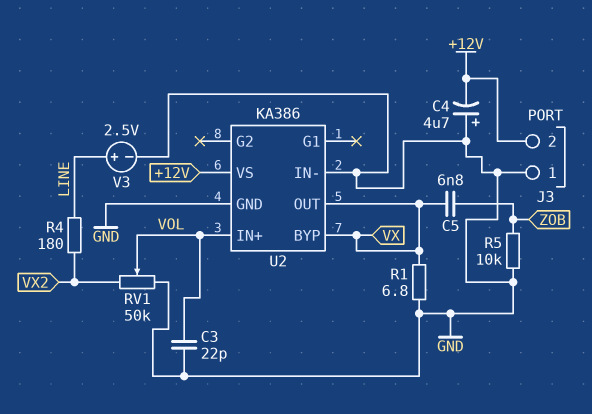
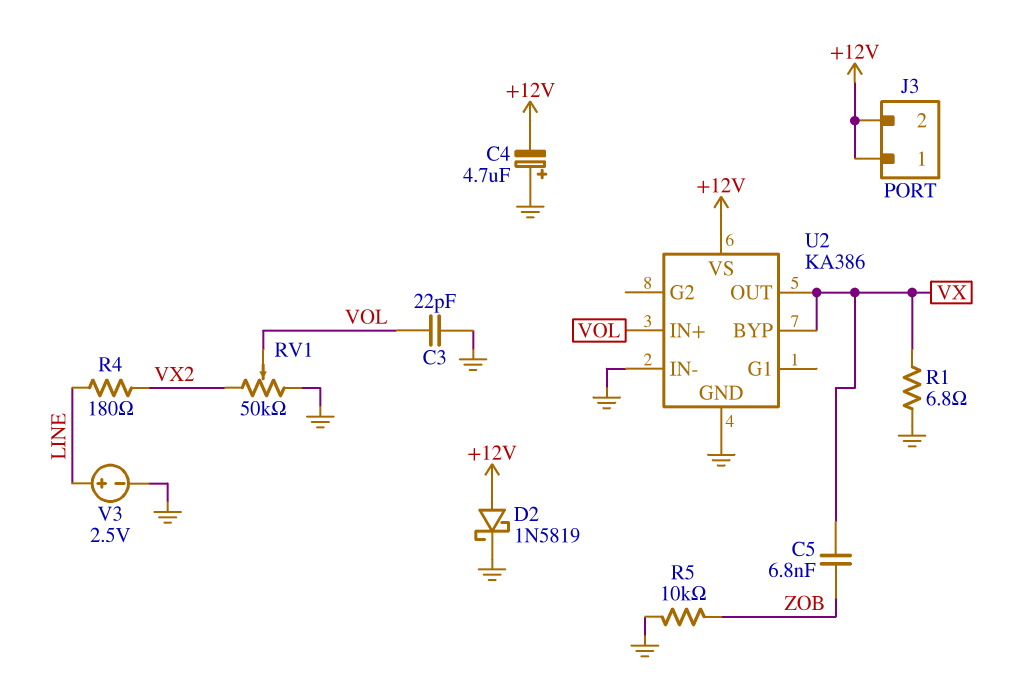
D2: none -> schottky 1N5819 (A +12V, K GND)
J3 pin 1: GND -> +12V

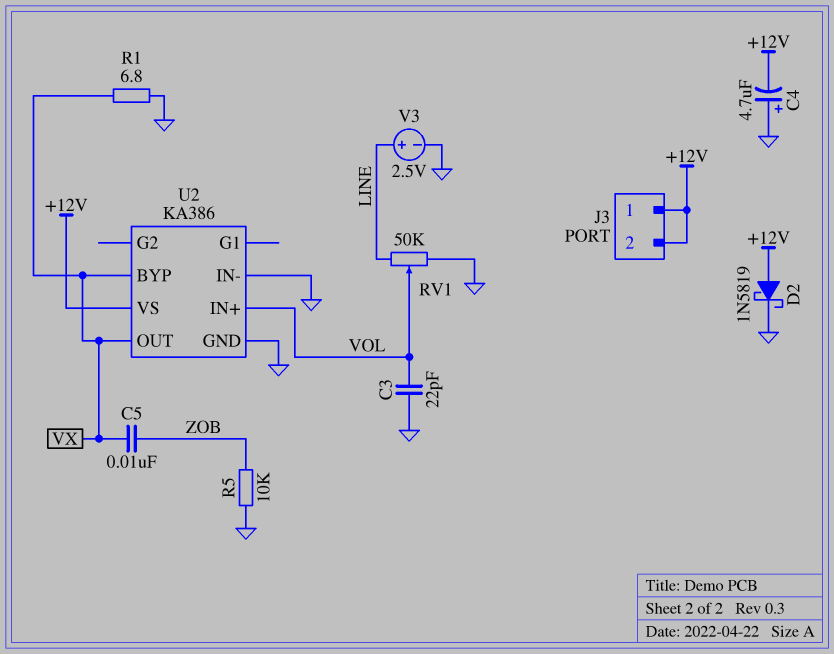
C5: 6.8nF (VX, ZOB) -> 10nF (VX, ZOB)
R4: 180 (LINE, VX2) -> none
RV1: 50k (GND, VX2, wiper VOL) -> 50k (GND, LINE, wiper VOL)

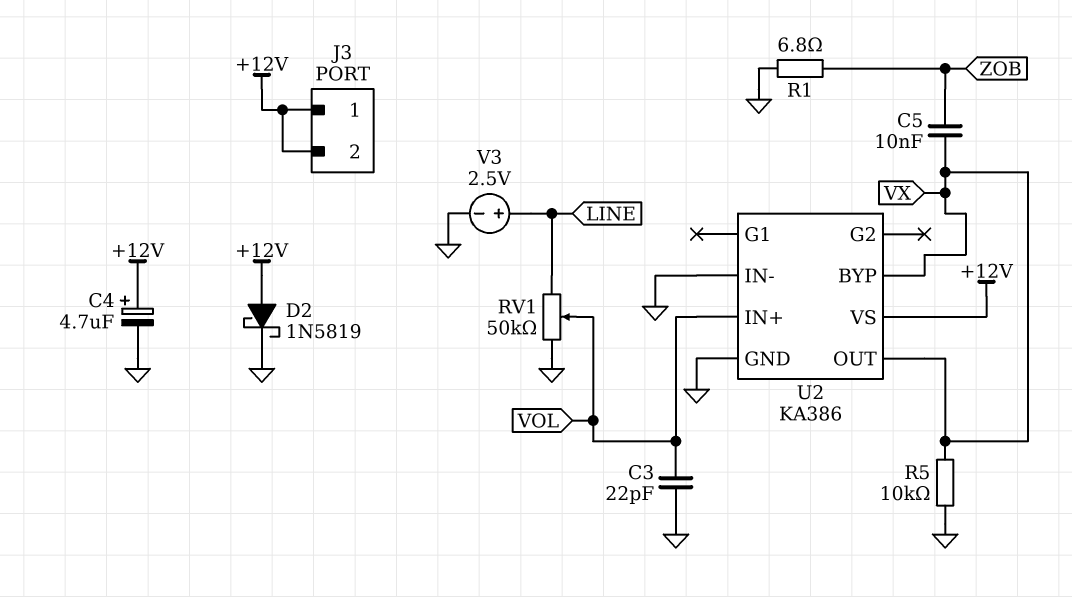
C4: 4.7uF (plus GND, minus +12V) -> 4.7uF (plus +12V, minus GND)
R1: 6.8 (GND, VX) -> 6.8 (GND, ZOB)
R5: 10k (GND, ZOB) -> 10k (GND, VX)

